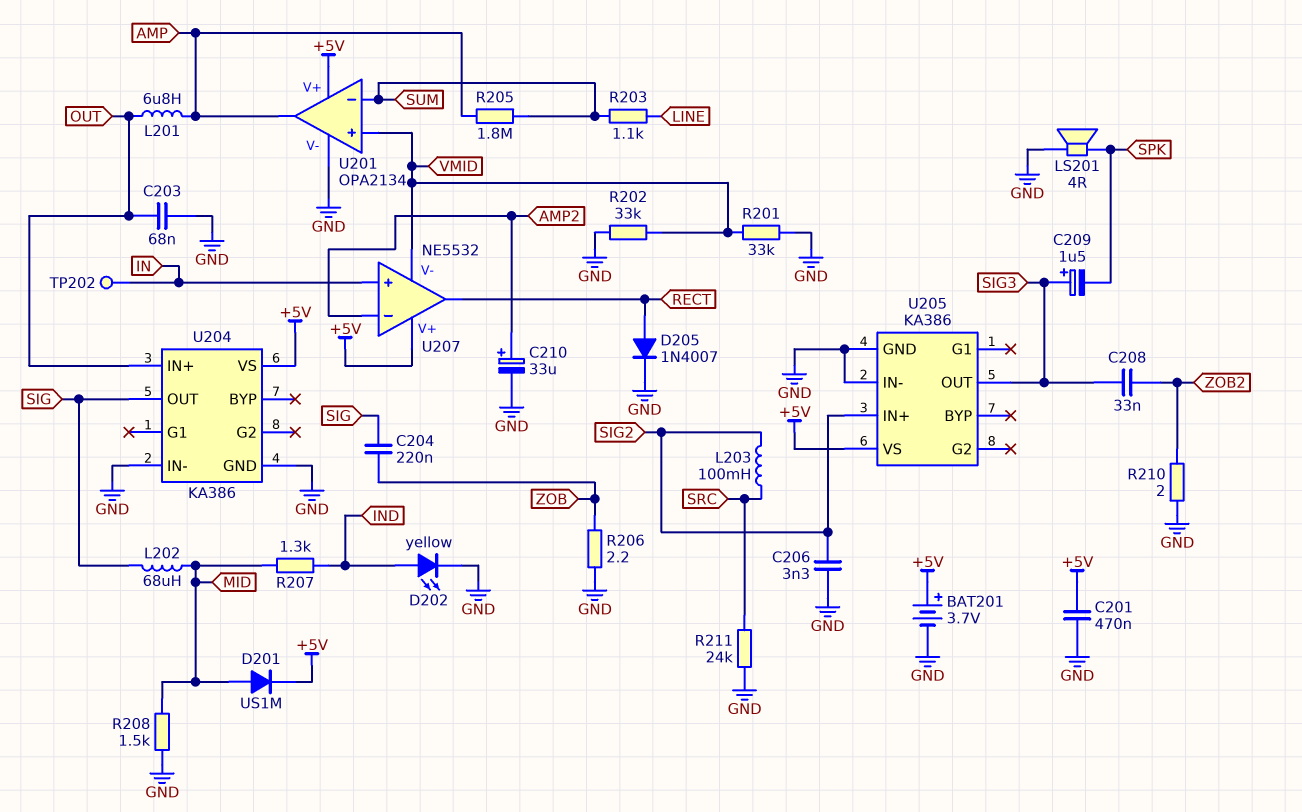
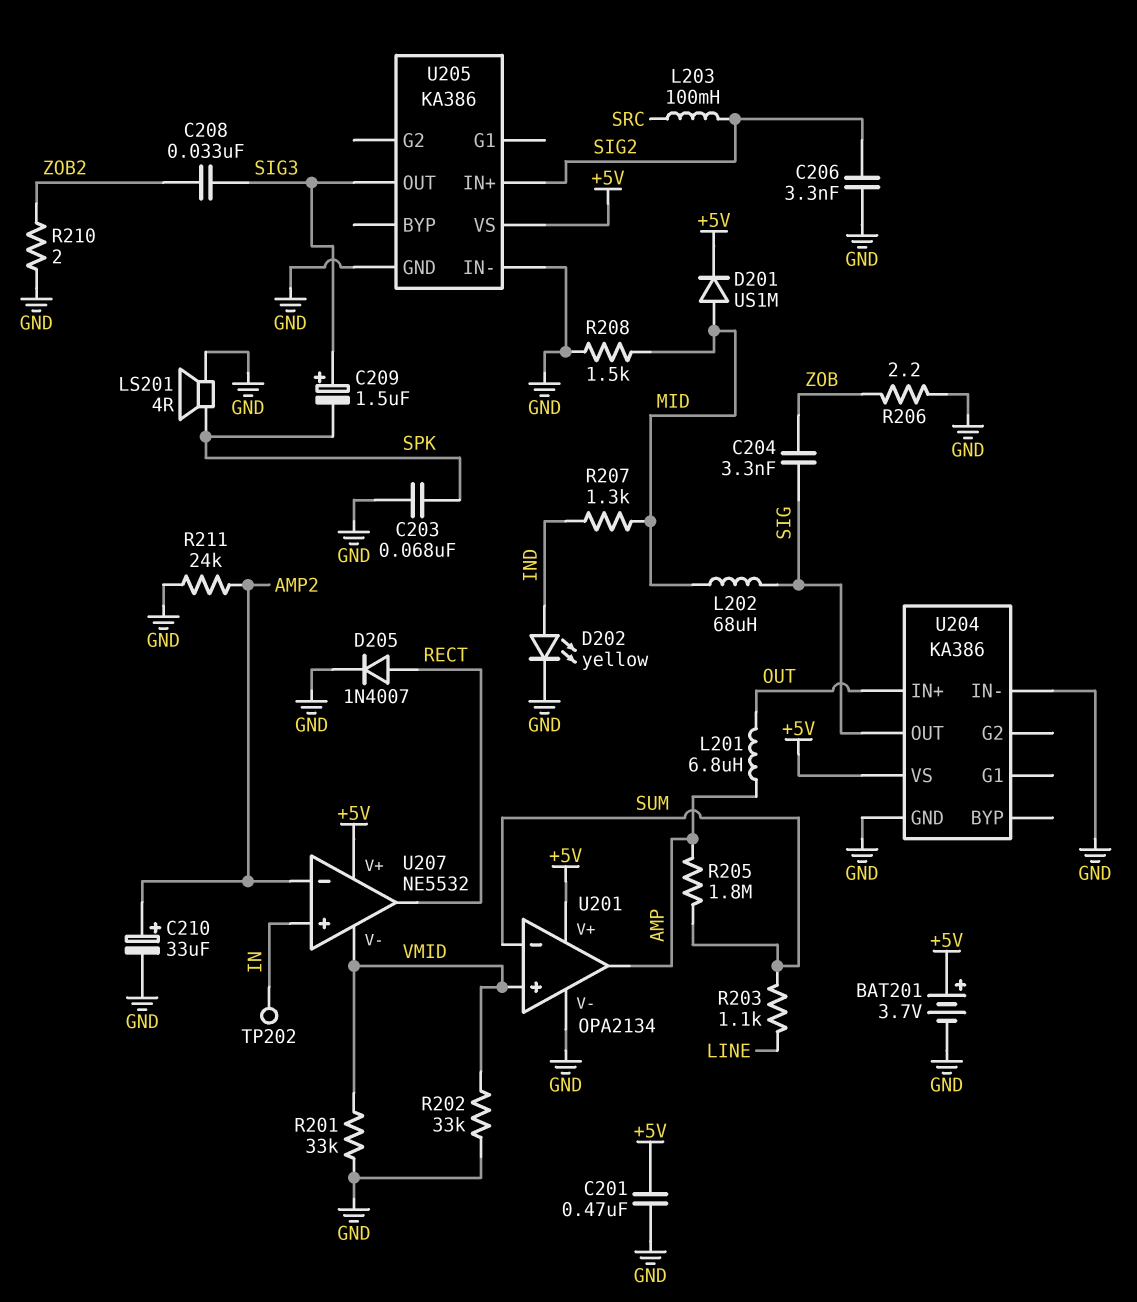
C203: 68nF (GND, OUT) -> 68nF (GND, SPK)
C204: 220nF (SIG, ZOB) -> 3.3nF (SIG, ZOB)
R211: 24k (GND, SRC) -> 24k (AMP2, GND)

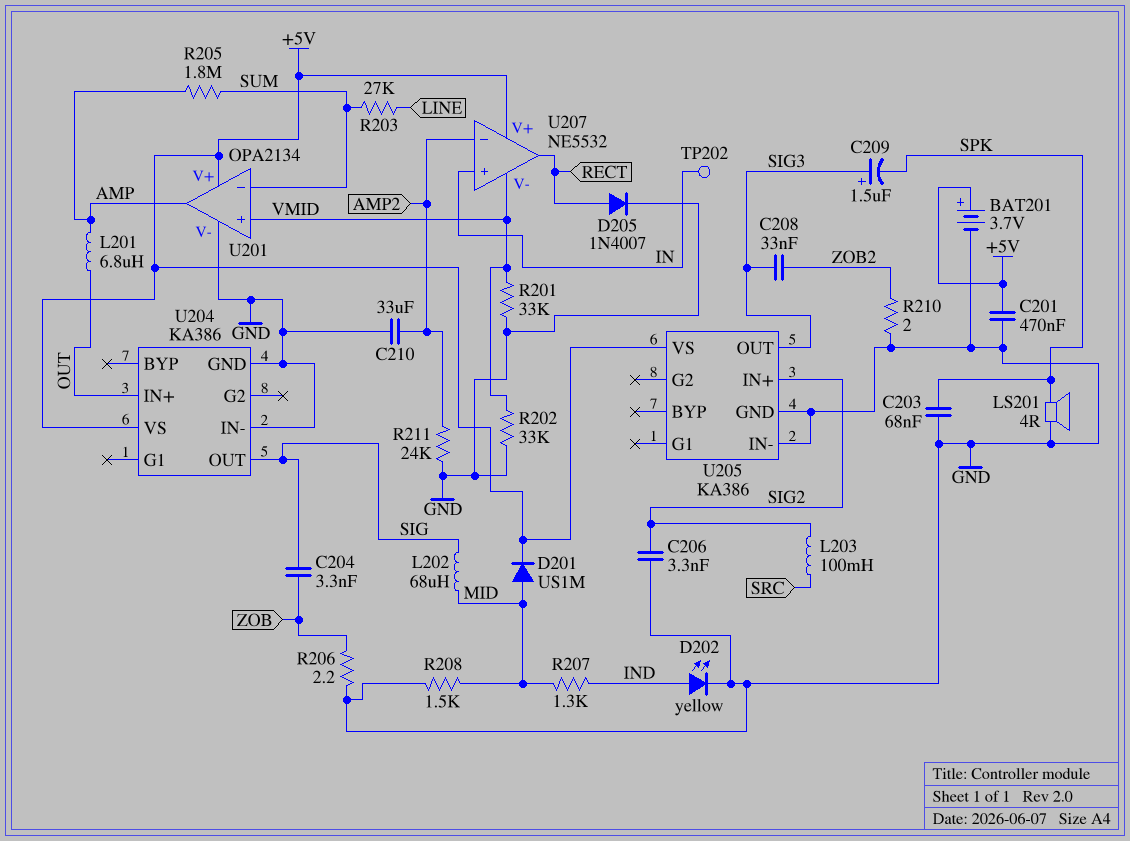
C210: 33uF (plus AMP2, minus GND) -> 33uF (AMP2, GND)
R203: 1.1k (LINE, SUM) -> 27k (LINE, SUM)

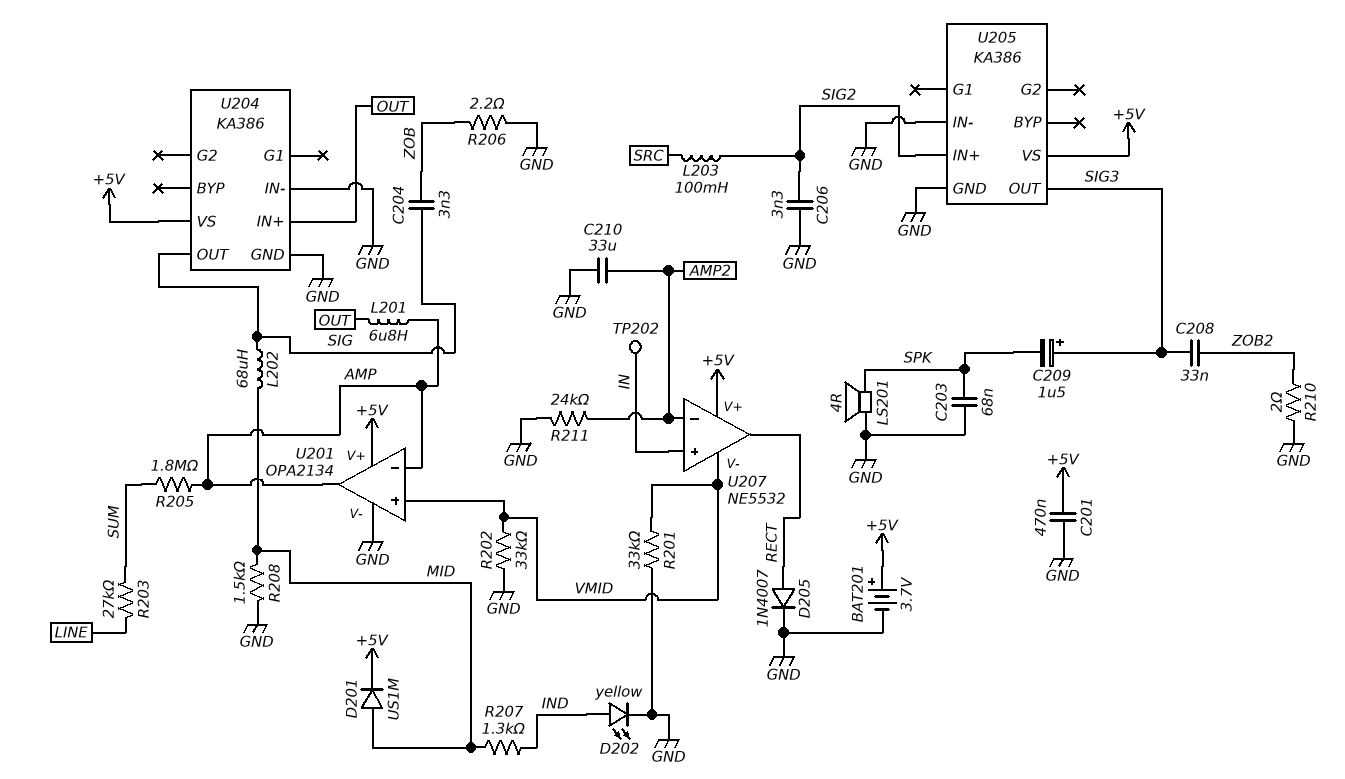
U201 pin in-: SUM -> AMP

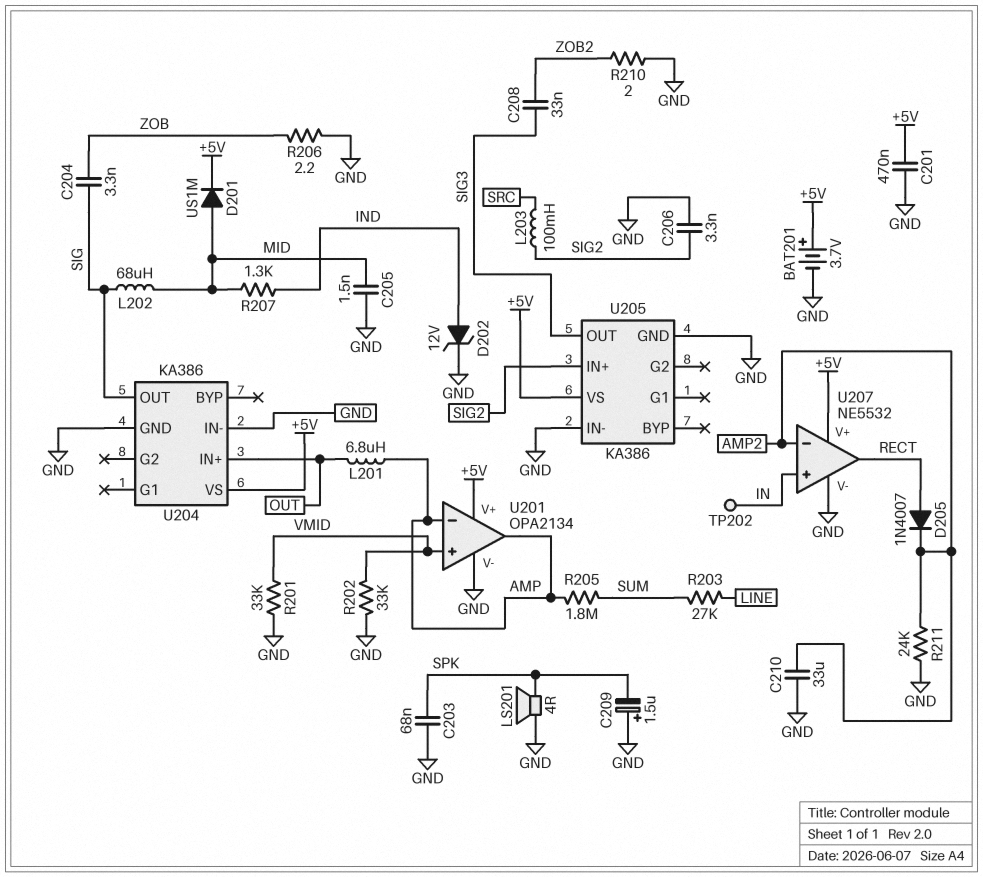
C205: none -> 1.5nF (GND, MID)
C209: 1.5uF (plus SIG3, minus SPK) -> 1.5uF (plus GND, minus SPK)
D202: LED yellow (A IND, K GND) -> zener 12V (A IND, K GND)
D205: diode 1N4007 (A RECT, K GND) -> diode 1N4007 (A RECT, K AMP2)
R208: 1.5k (GND, MID) -> none
U207 pin V-: VMID -> GND

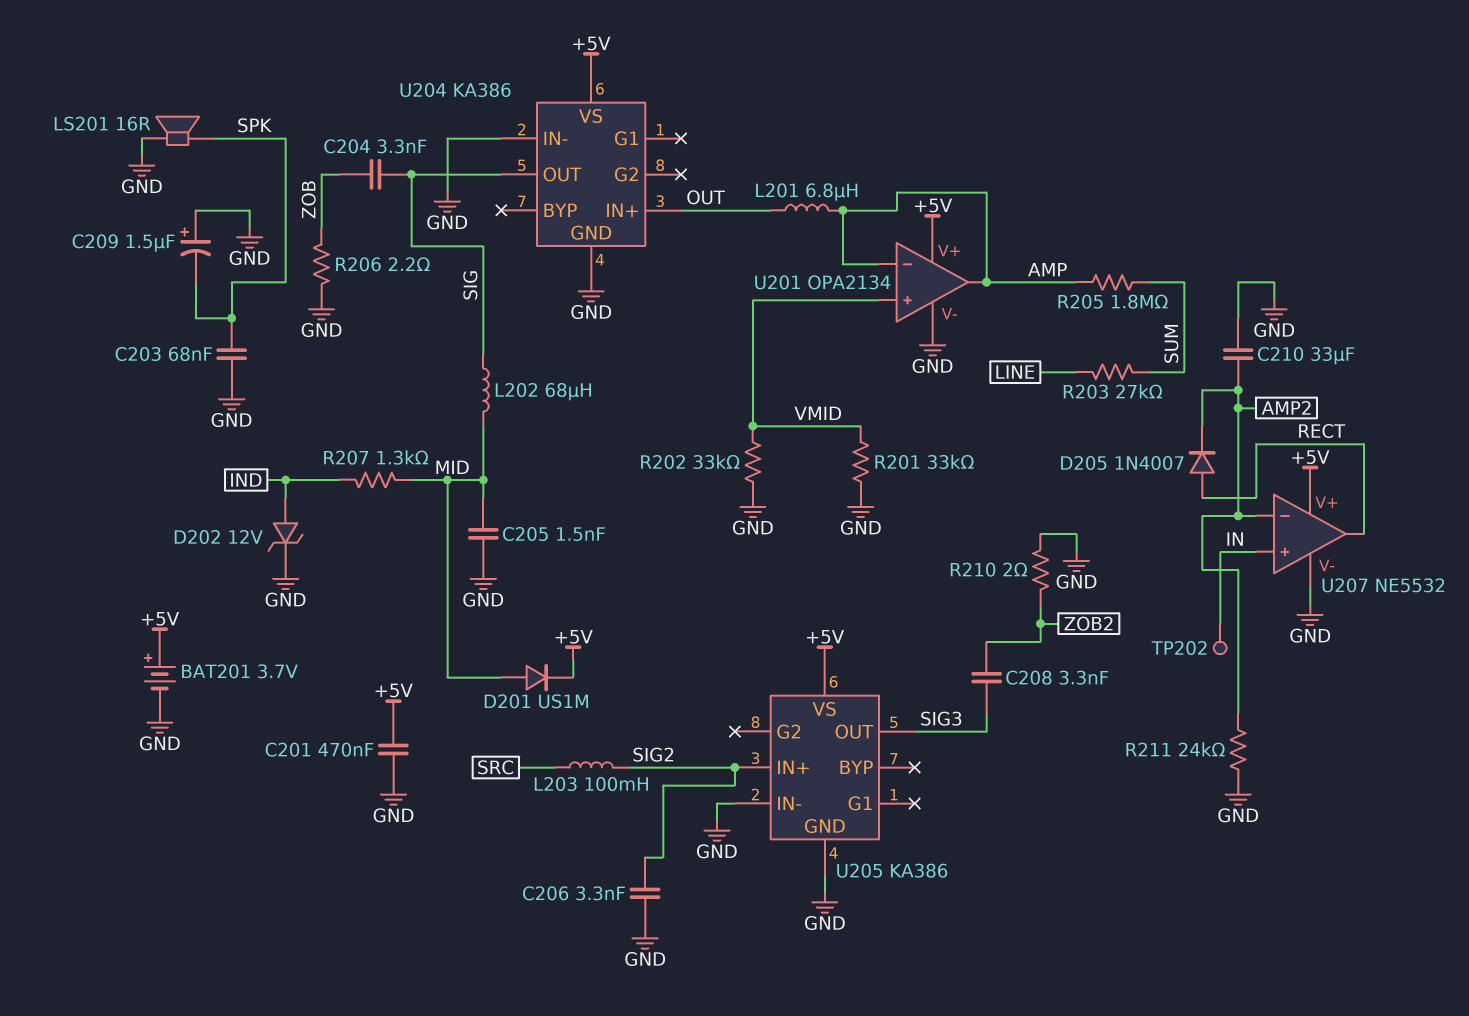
C208: 33nF (SIG3, ZOB2) -> 3.3nF (SIG3, ZOB2)
LS201: speaker 4R (GND, SPK) -> speaker 16R (GND, SPK)

